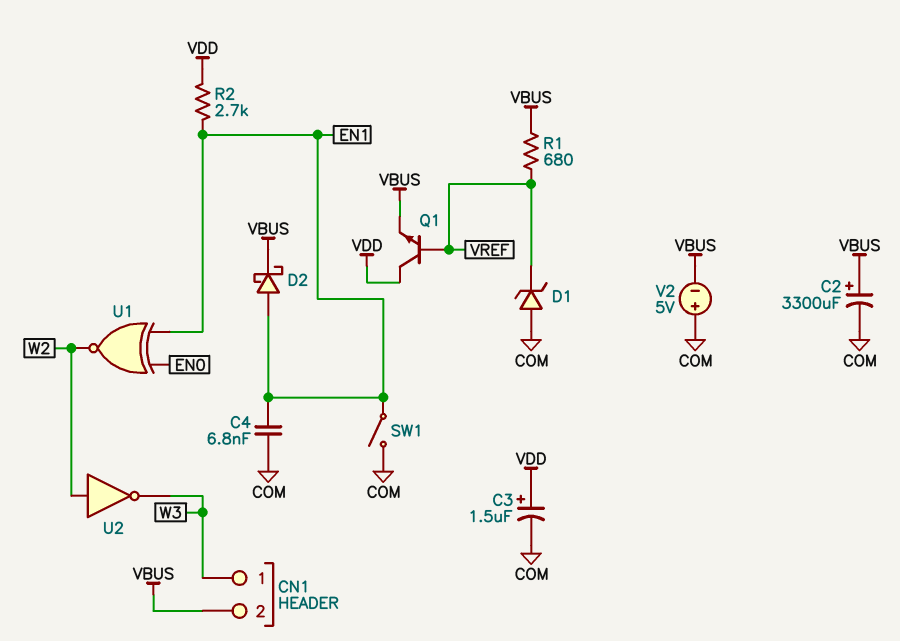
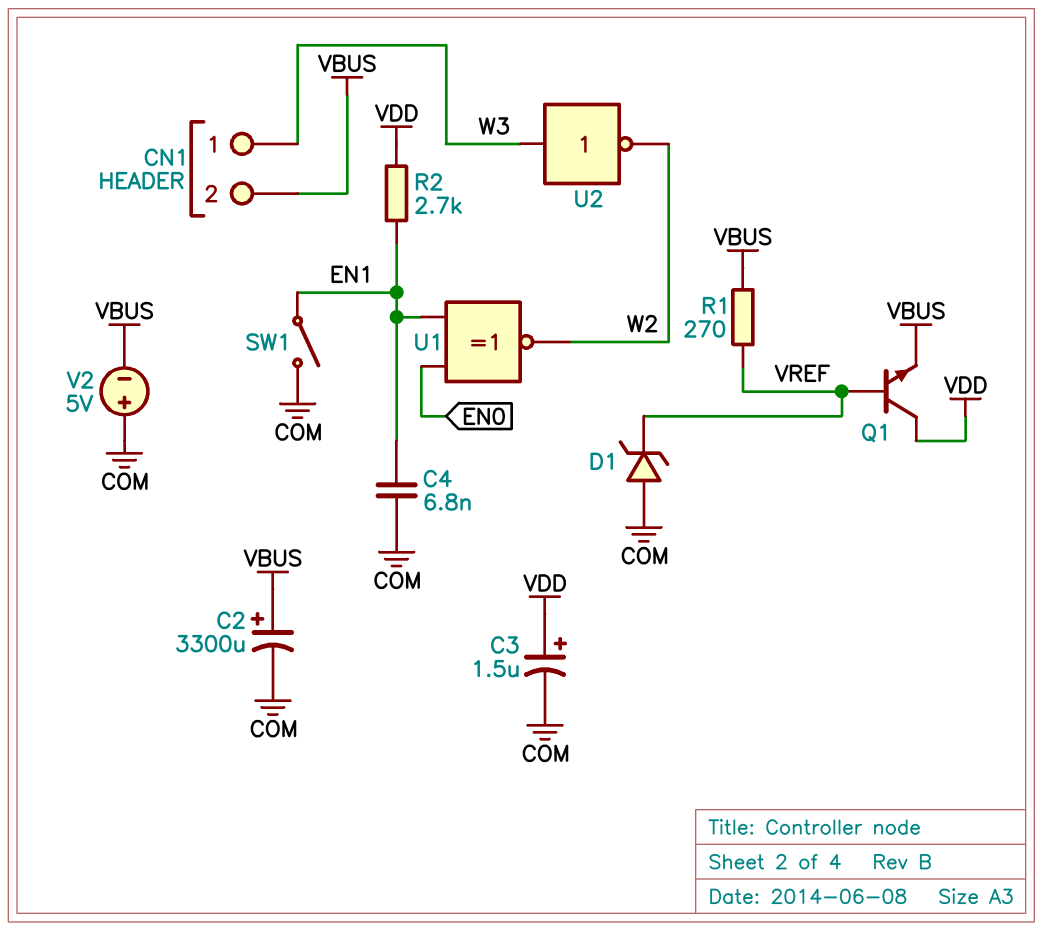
D2: schottky (A EN1, K VBUS) -> none
R1: 680 (VBUS, VREF) -> 270 (VBUS, VREF)
U2: NOT (in W2, out W3) -> NOT (in W3, out W2)

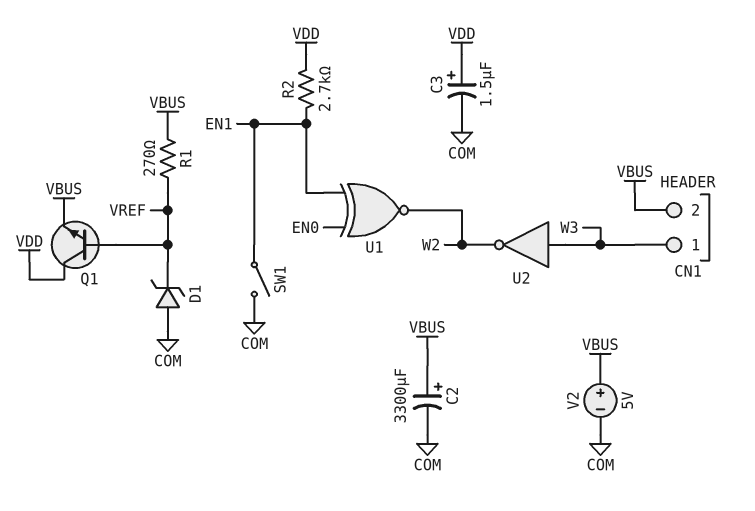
C4: 6.8nF (COM, EN1) -> none
V2: 5V (plus COM, minus VBUS) -> 5V (plus VBUS, minus COM)

